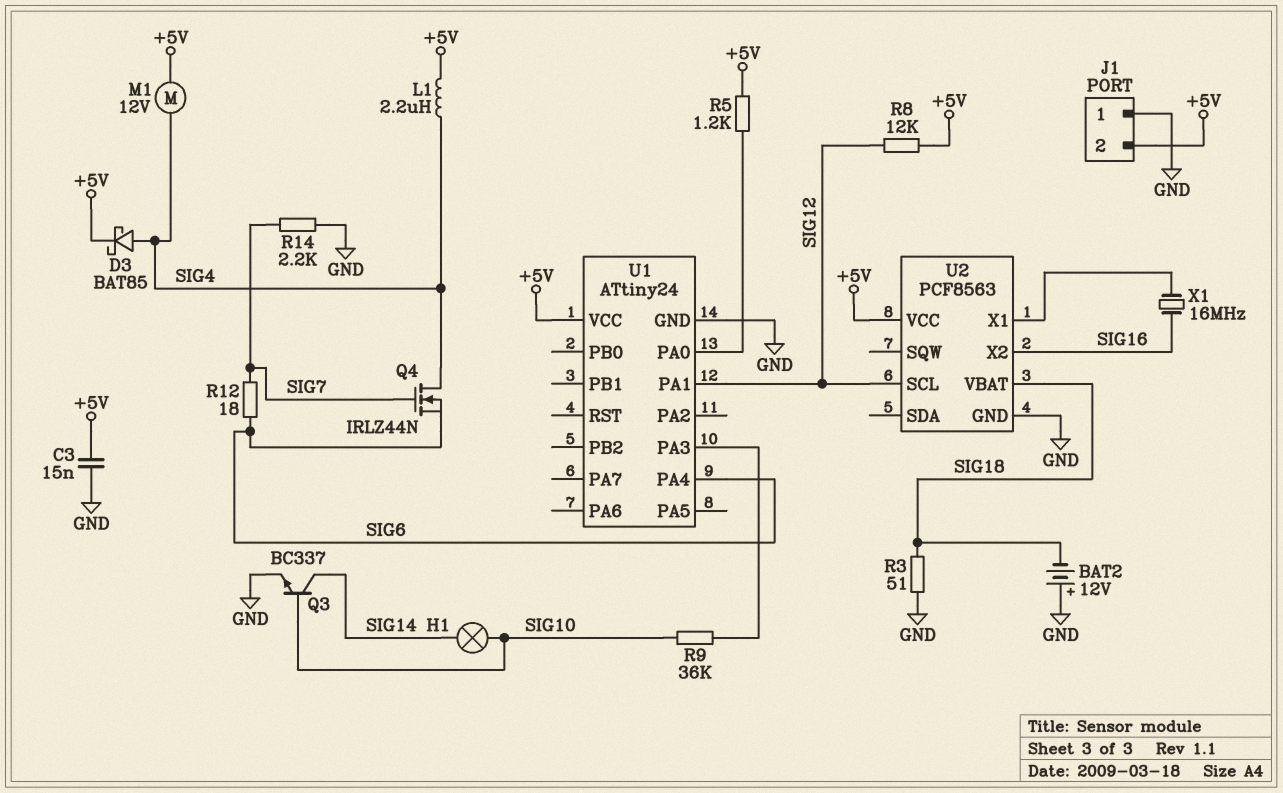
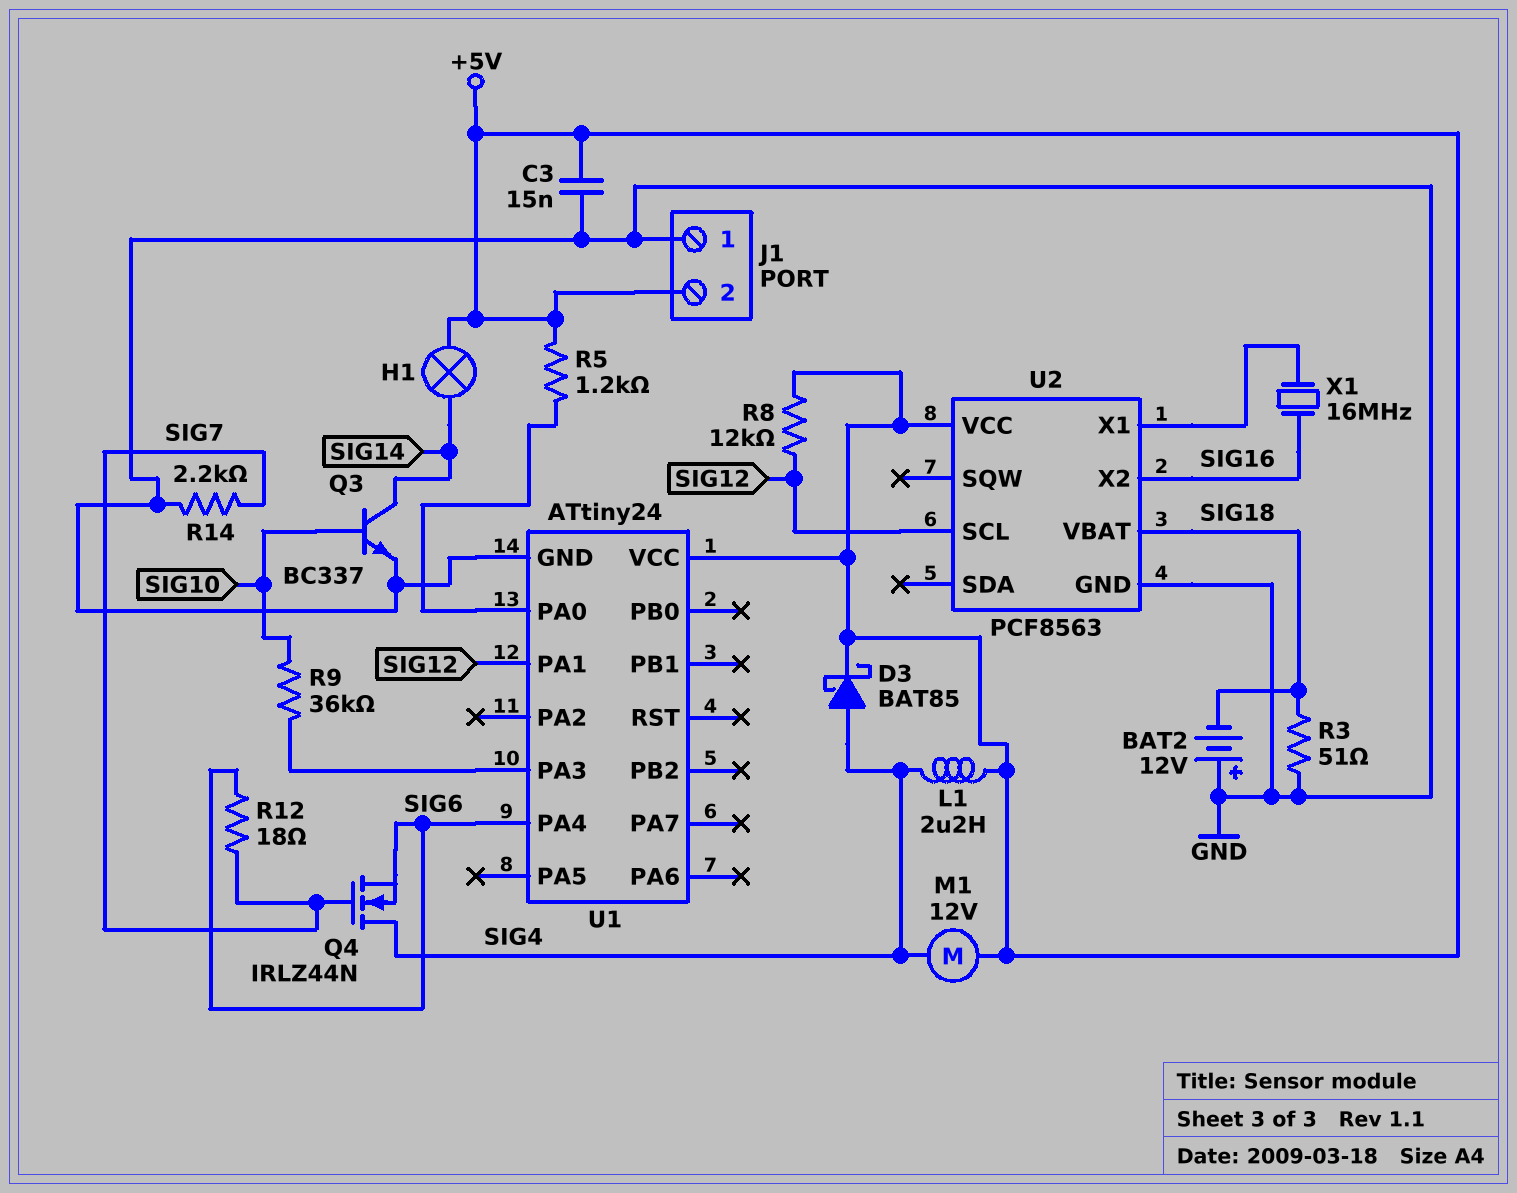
H1: lamp (SIG10, SIG14) -> lamp (+5V, SIG14)

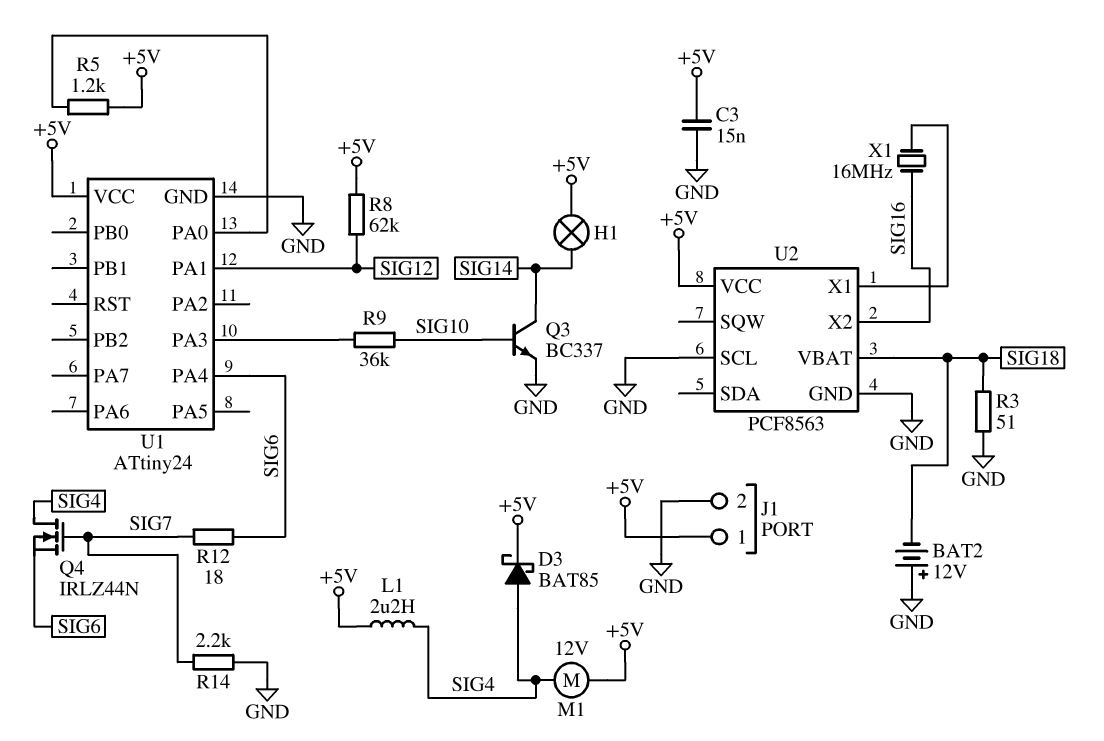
J1 pin 1: GND -> +5V
J1 pin 2: +5V -> GND
R8: 12k (+5V, SIG12) -> 62k (+5V, SIG12)
U2 pin SCL: SIG12 -> GND

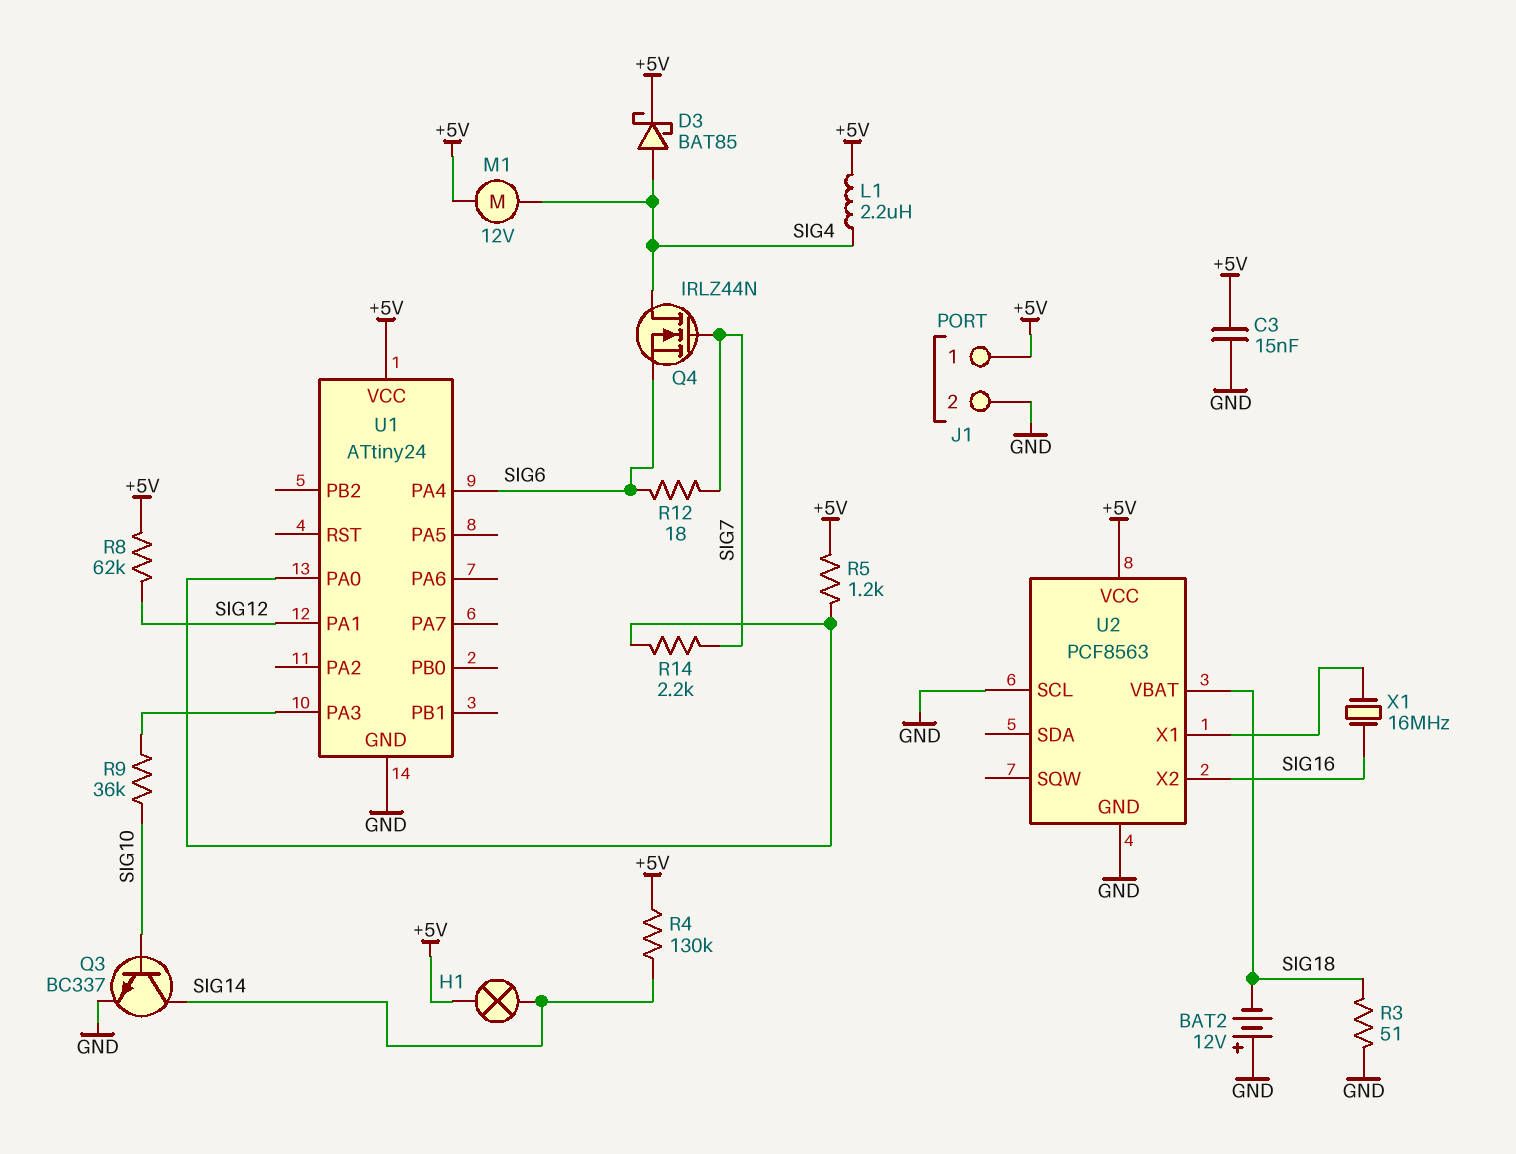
R4: none -> 130k (+5V, SIG14)
R14: 2.2k (GND, SIG7) -> 2.2k (SIG7, U1/PA0)

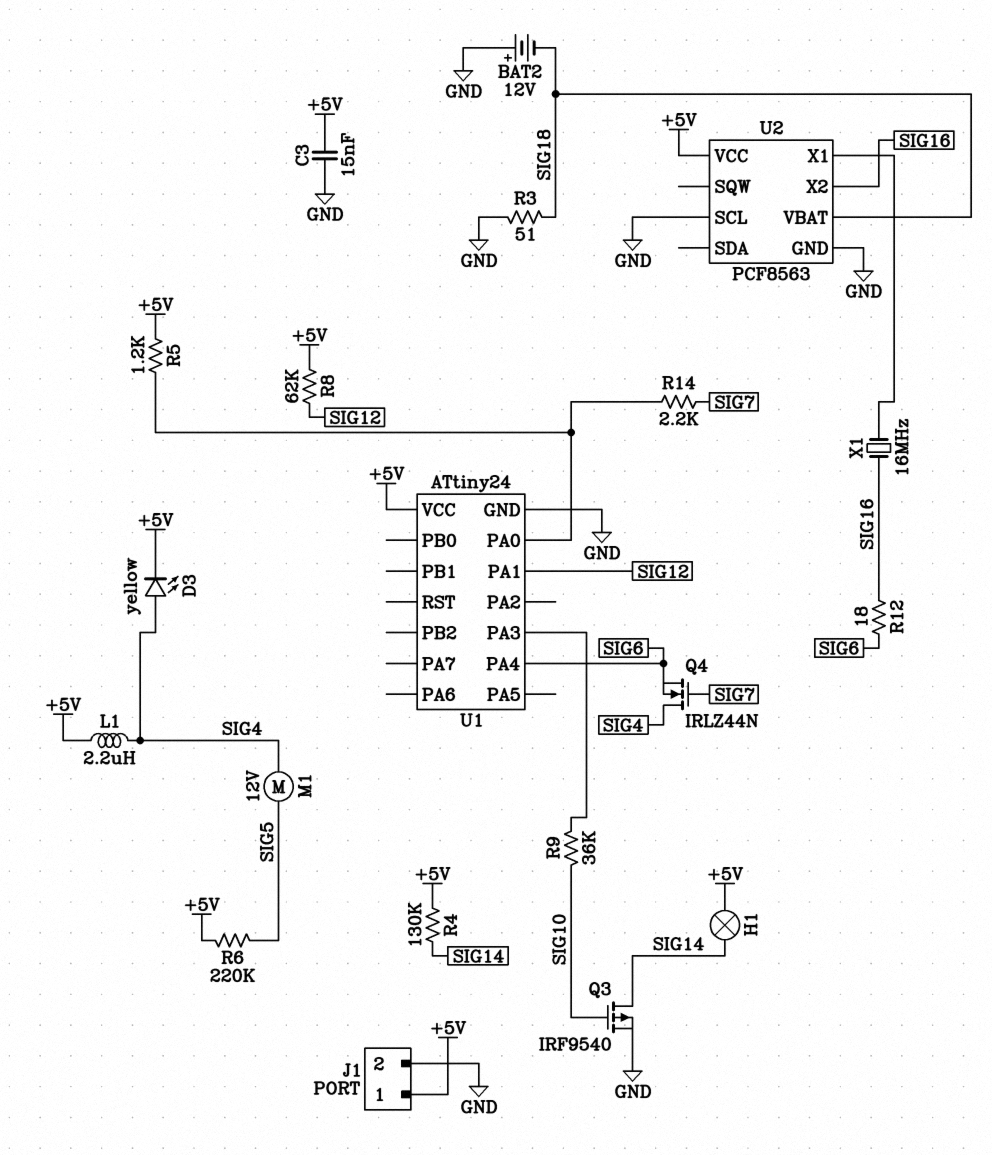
D3: schottky BAT85 (A SIG4, K +5V) -> LED yellow (A SIG4, K +5V)
M1: motor 12V (+5V, SIG4) -> motor 12V (SIG4, SIG5)
Q3: NPN BC337 (B SIG10, C SIG14, E GND) -> PMOS IRF9540 (G SIG10, D SIG14, S GND)
R6: none -> 220k (+5V, SIG5)
R12: 18 (SIG6, SIG7) -> 18 (SIG6, SIG16)

